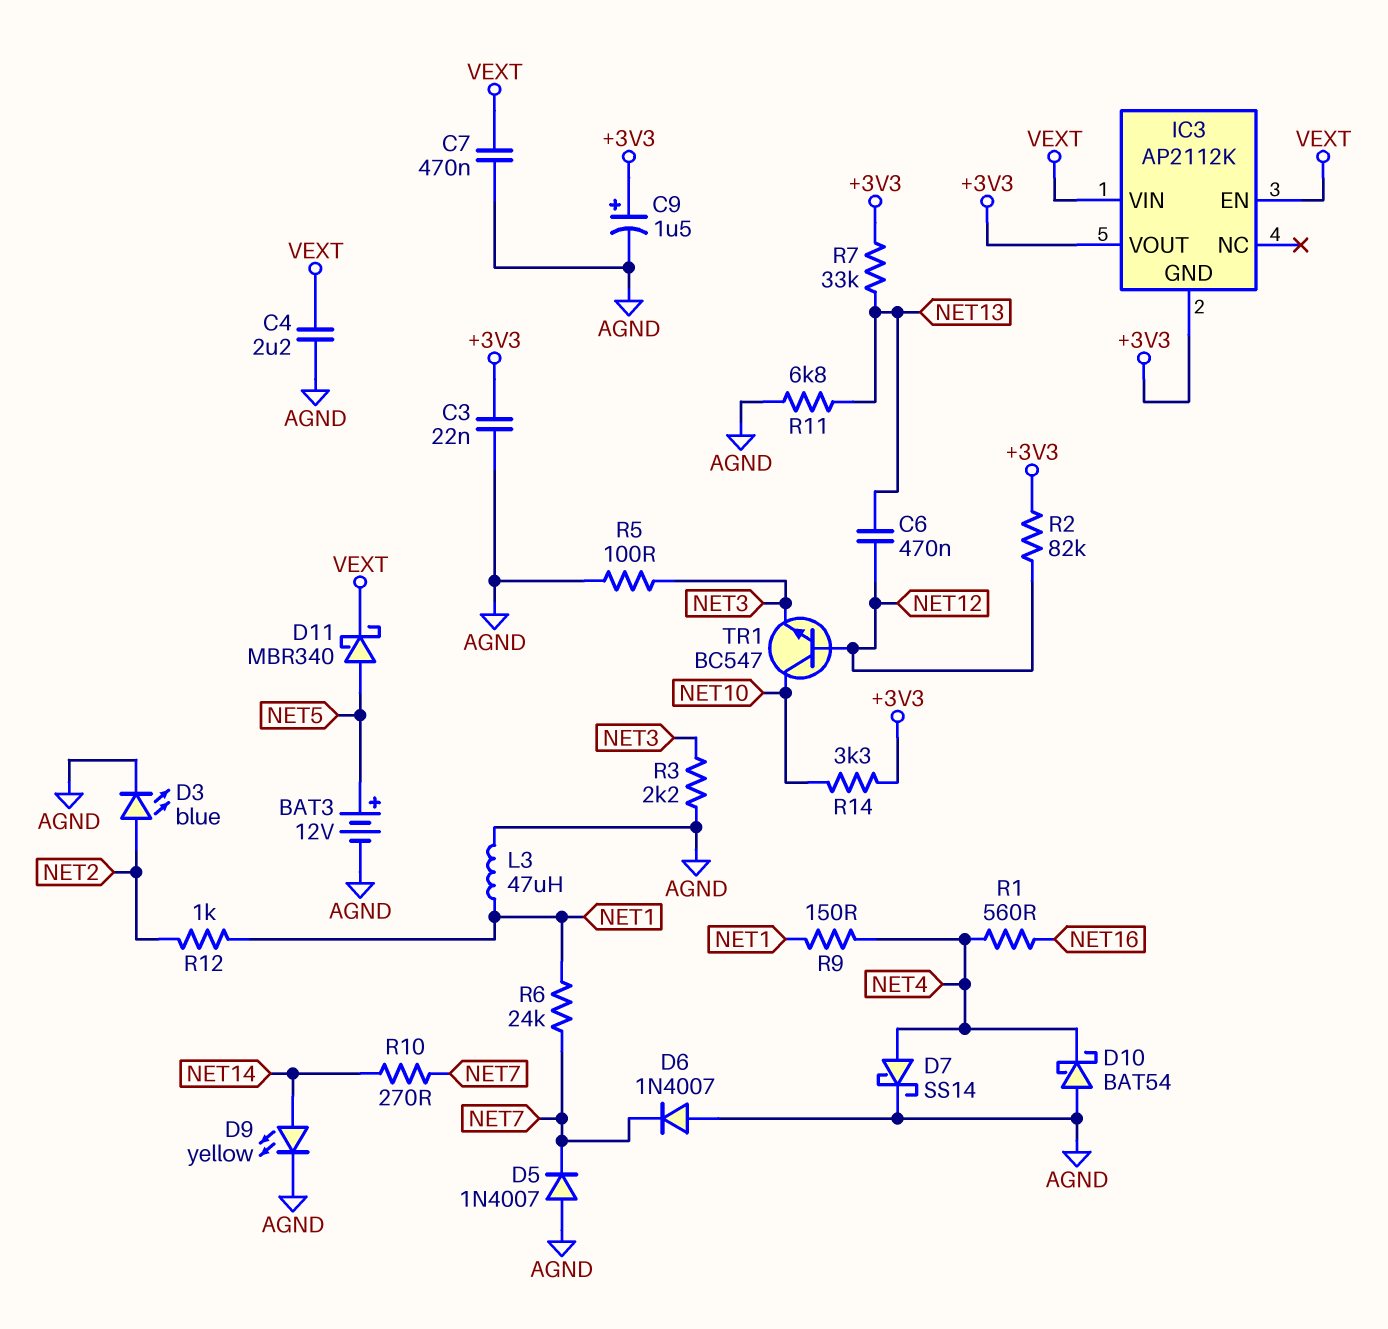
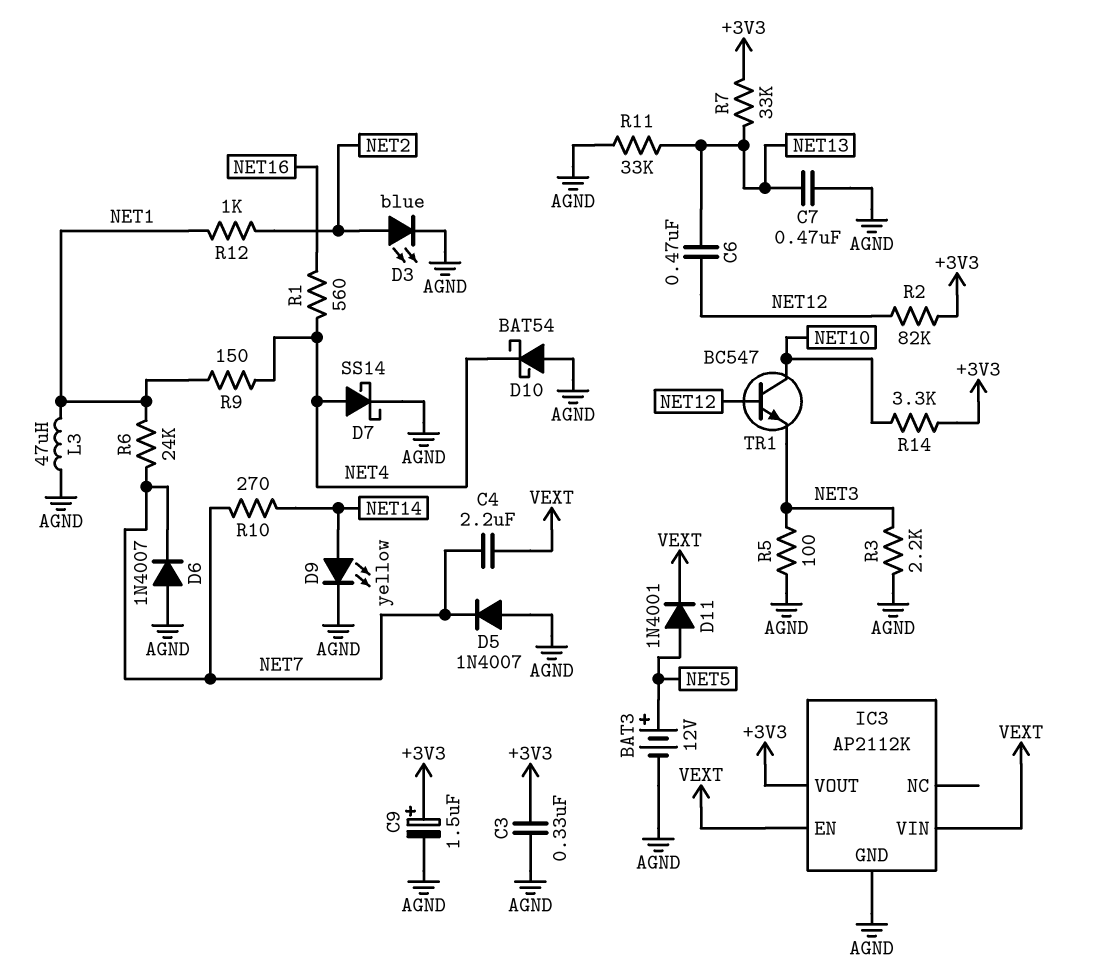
C3: 22nF (+3V3, AGND) -> 330nF (+3V3, AGND)
C4: 2.2uF (AGND, VEXT) -> 2.2uF (NET7, VEXT)
C7: 470nF (AGND, VEXT) -> 470nF (AGND, NET13)
D11: schottky MBR340 (A NET5, K VEXT) -> diode 1N4001 (A NET5, K VEXT)
IC3 pin GND: +3V3 -> AGND
R11: 6.8k (AGND, NET13) -> 33k (AGND, NET13)

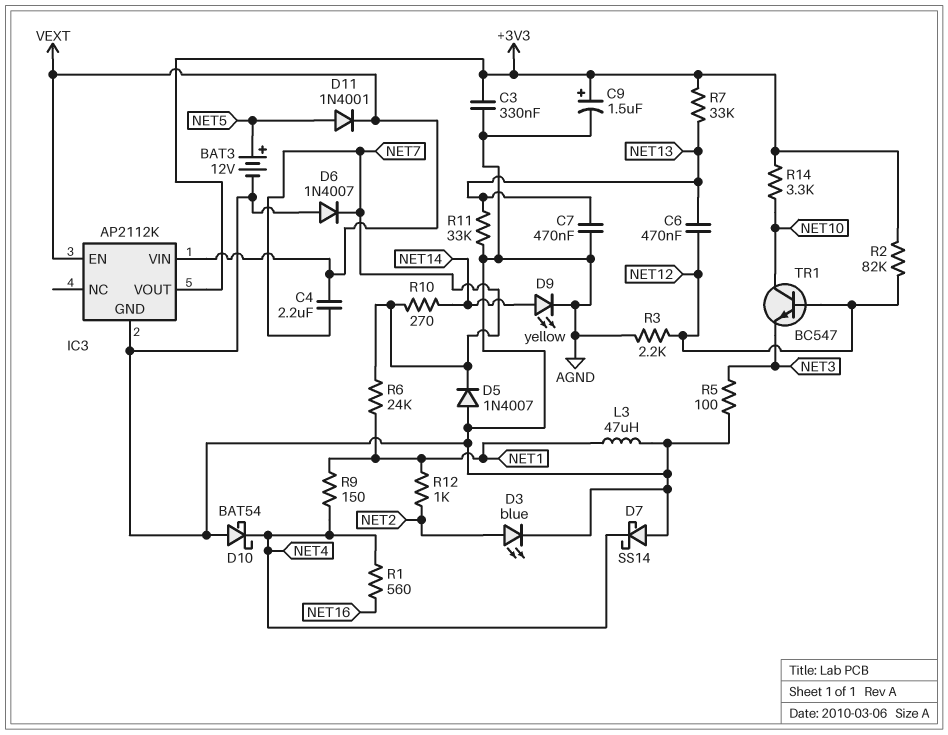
D7: schottky SS14 (A NET4, K AGND) -> schottky SS14 (A AGND, K NET4)
R3: 2.2k (AGND, NET3) -> 2.2k (AGND, NET12)

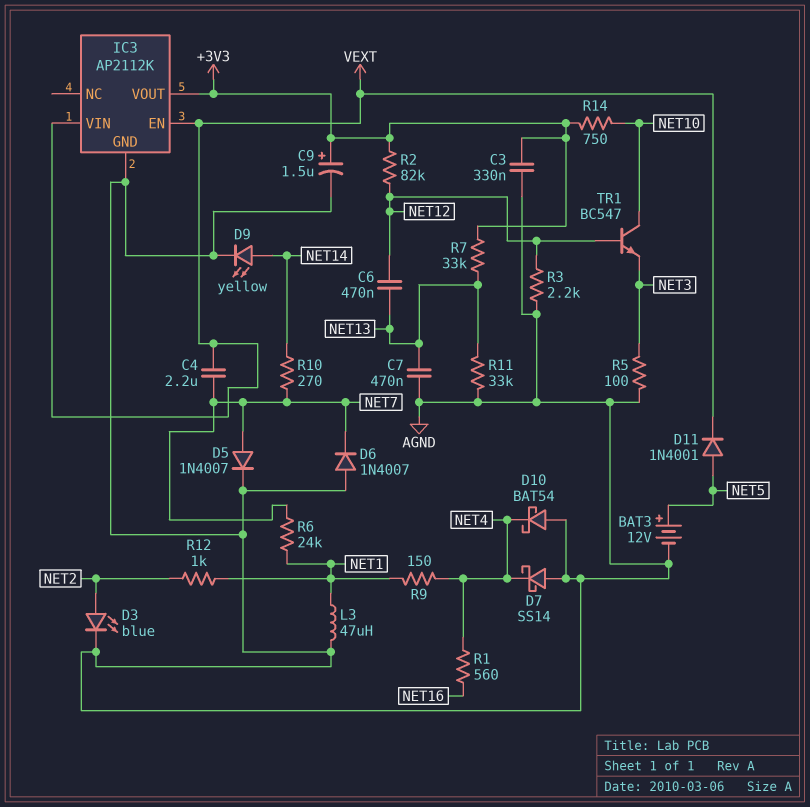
D5: diode 1N4007 (A AGND, K NET7) -> diode 1N4007 (A NET7, K AGND)
R14: 3.3k (+3V3, NET10) -> 750 (+3V3, NET10)

